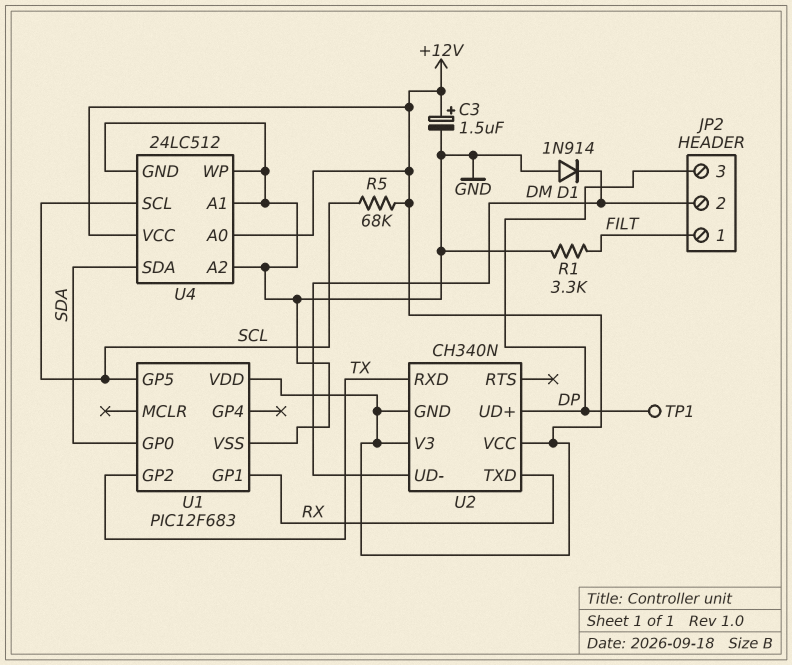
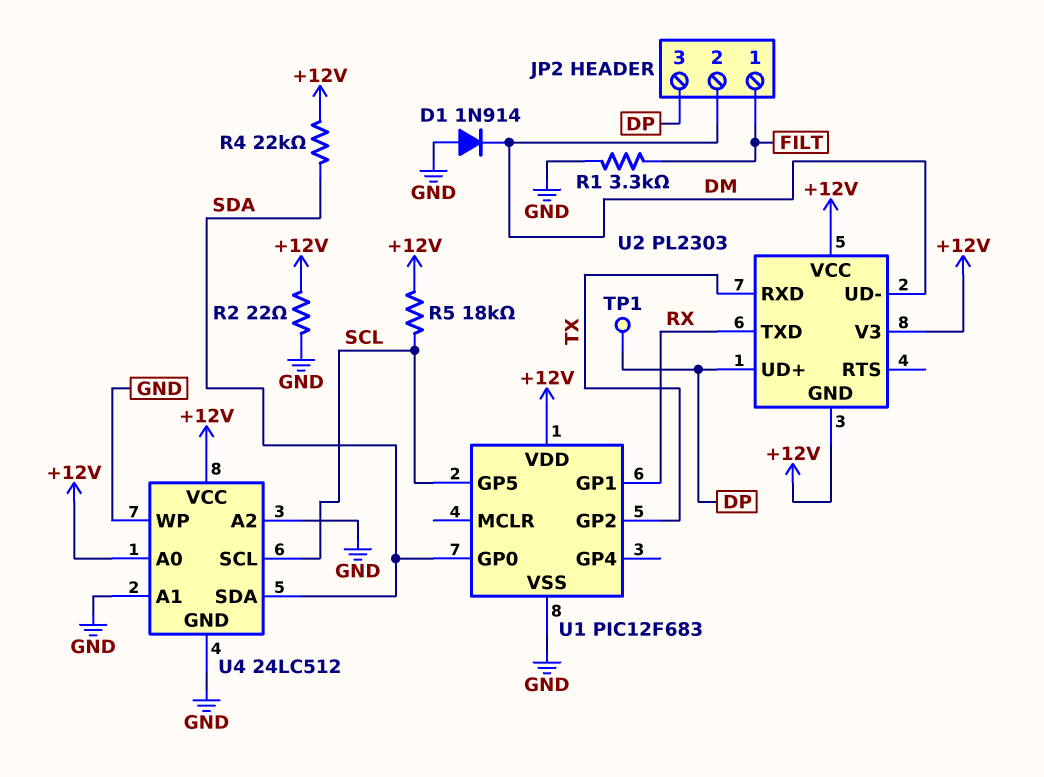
C3: 1.5uF (plus +12V, minus GND) -> none
R2: none -> 22 (+12V, GND)
R4: none -> 22k (+12V, SDA)
R5: 68k (+12V, SCL) -> 18k (+12V, SCL)
U2: CH340N -> PL2303

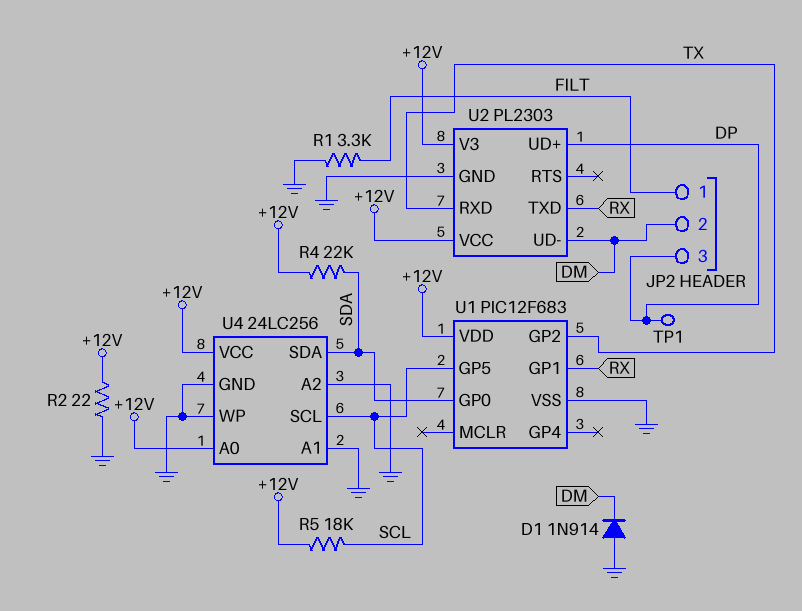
U2 pin GND: +12V -> GND
U4: 24LC512 -> 24LC256

